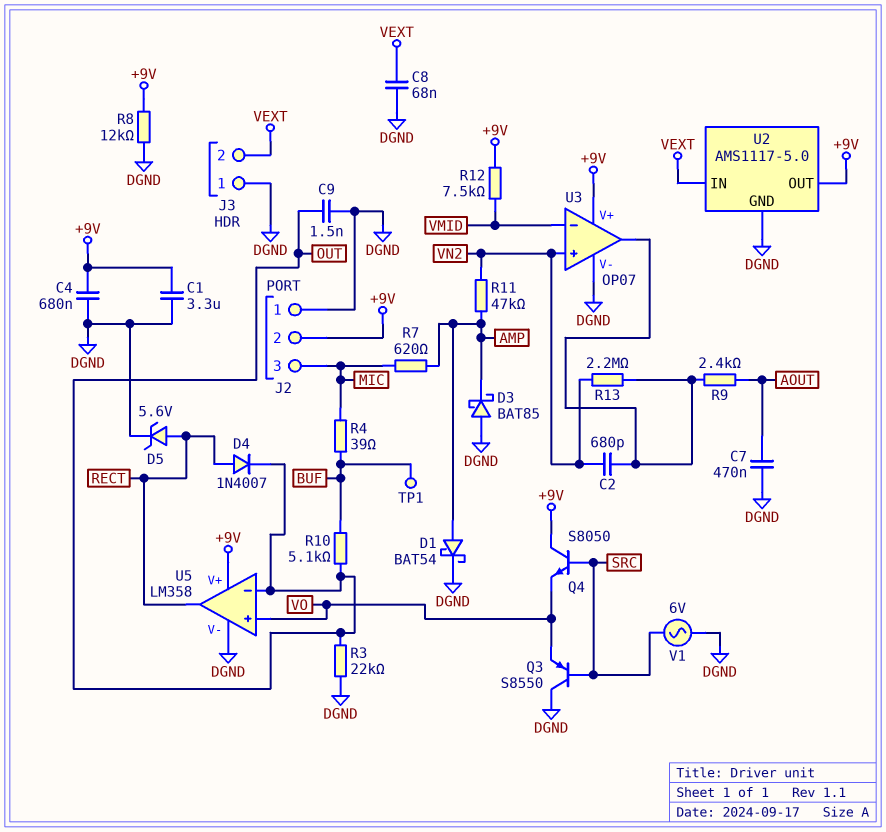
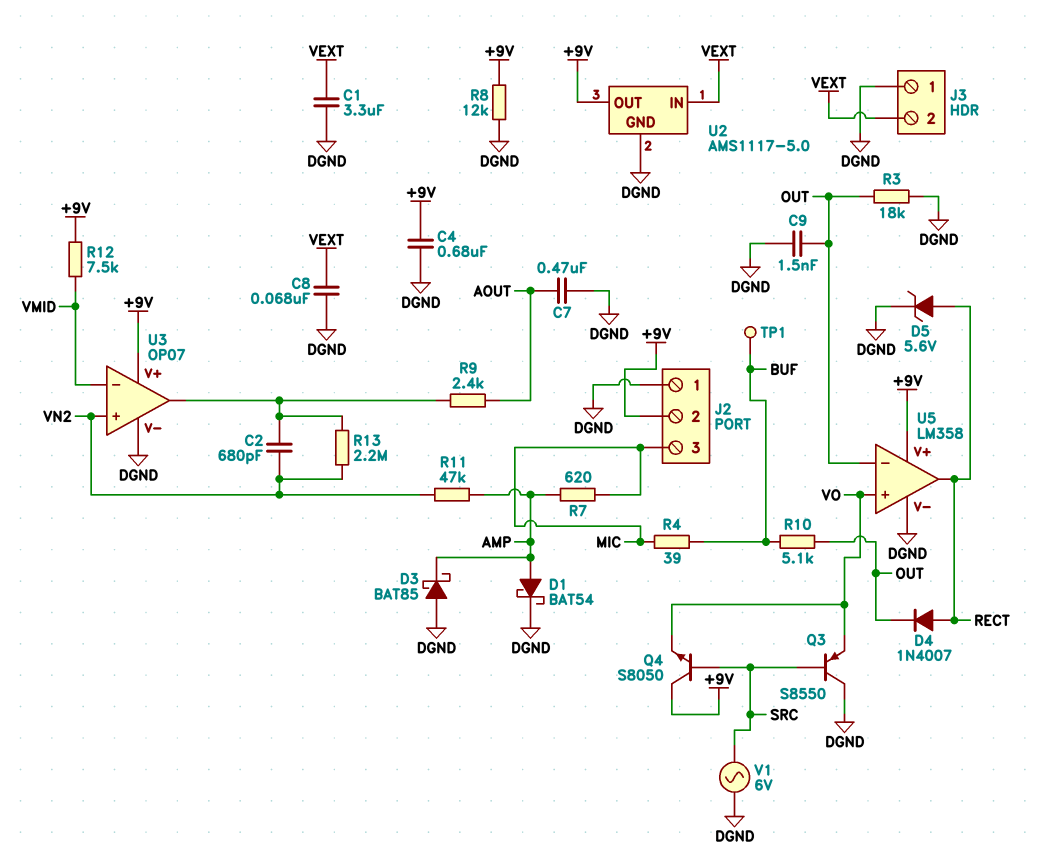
C1: 3.3uF (+9V, DGND) -> 3.3uF (DGND, VEXT)
R3: 22k (DGND, OUT) -> 18k (DGND, OUT)

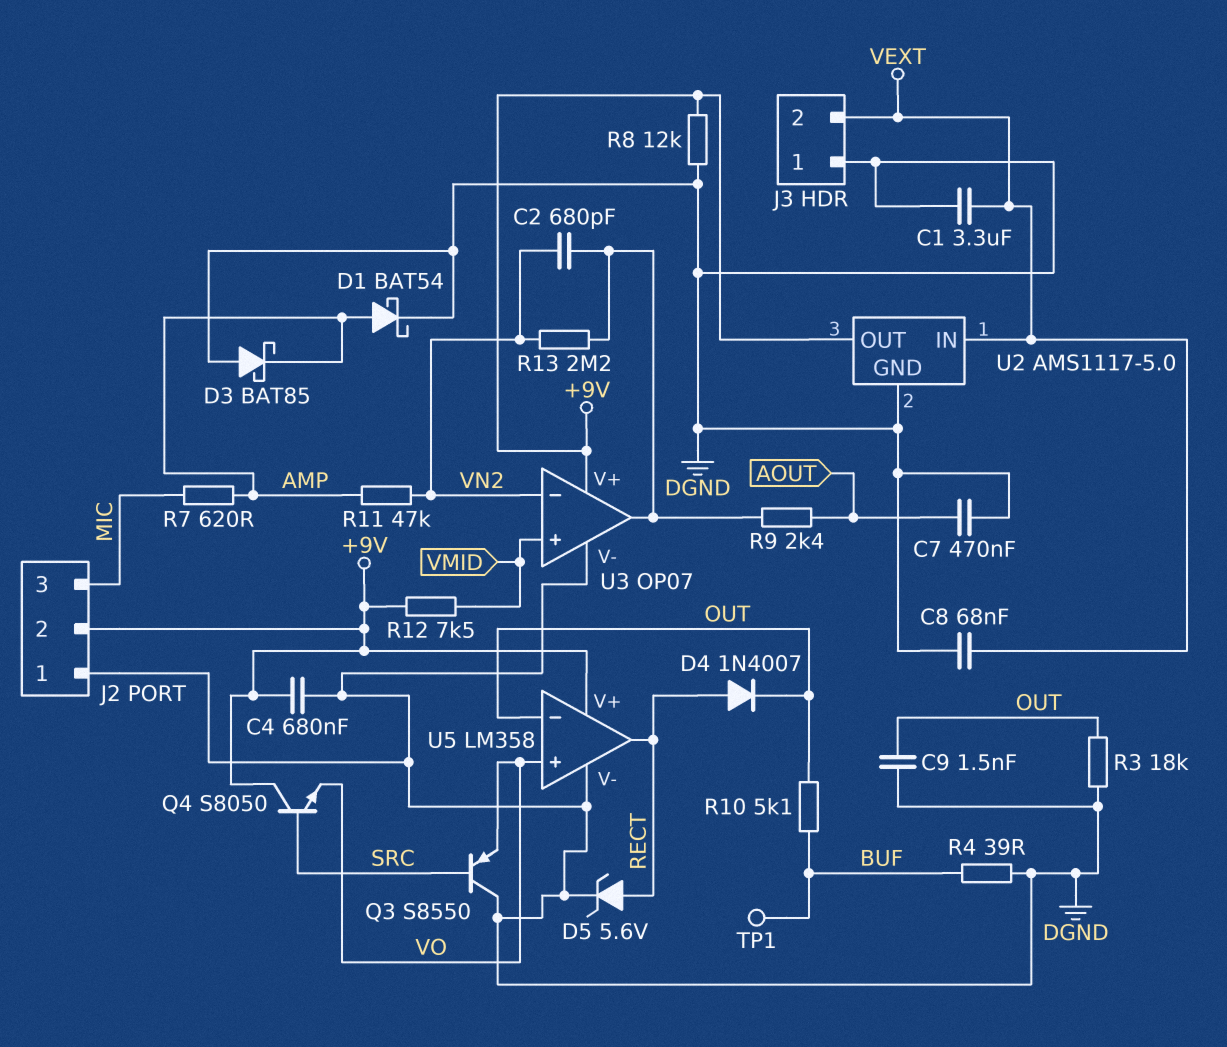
R4: 39 (BUF, MIC) -> 39 (BUF, DGND)
U3 pin in+: VN2 -> VMID
U3 pin in-: VMID -> VN2
V1: AC 6V (DGND, SRC) -> none

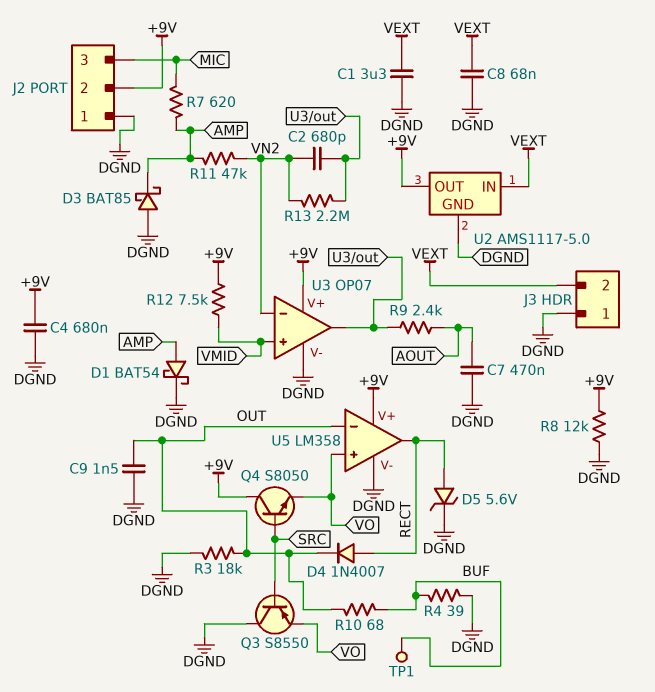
R10: 5.1k (BUF, OUT) -> 68 (BUF, OUT)

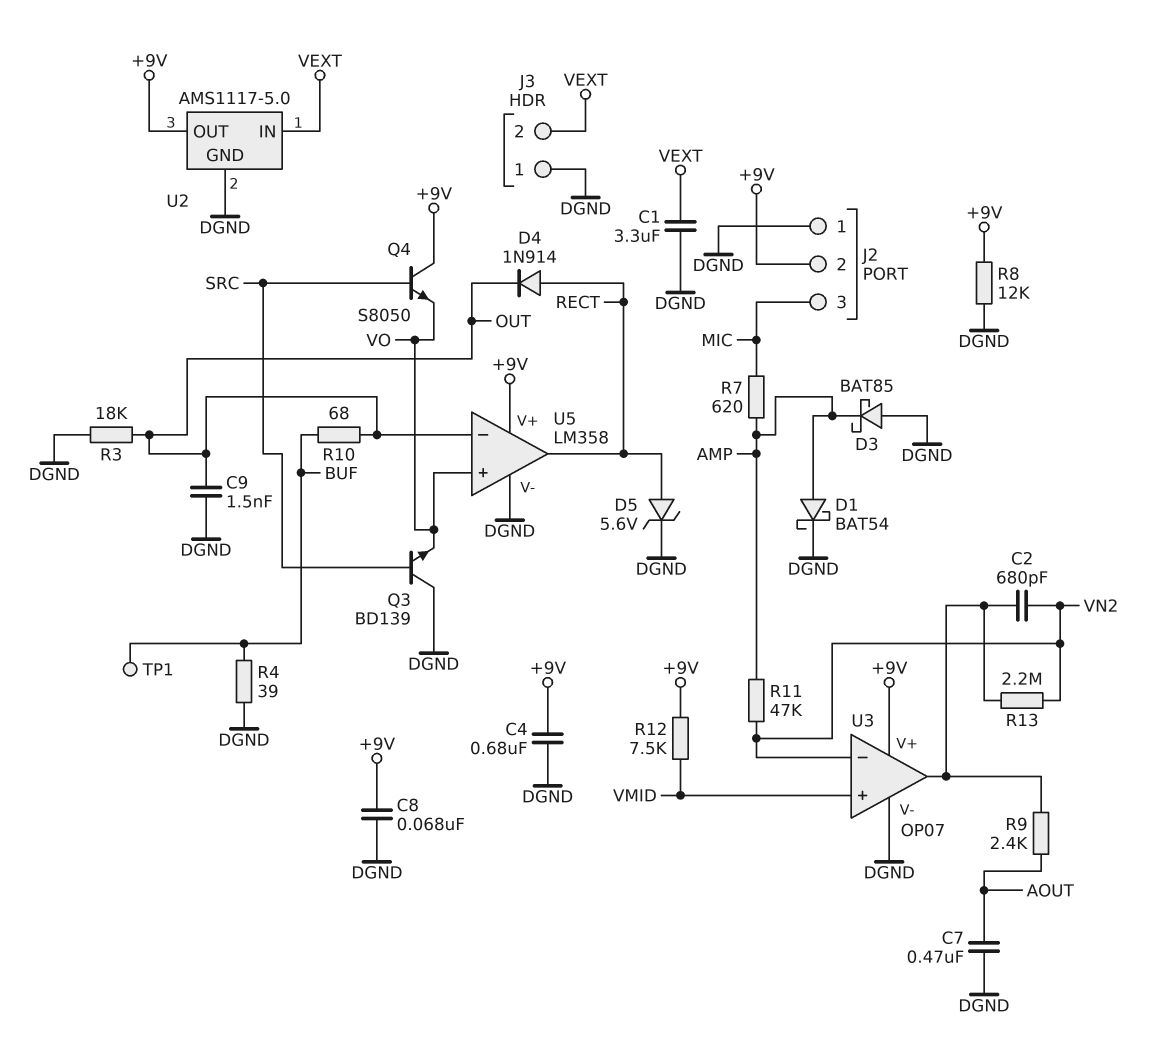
C8: 68nF (DGND, VEXT) -> 68nF (+9V, DGND)
D4: diode 1N4007 (A RECT, K OUT) -> diode 1N914 (A RECT, K OUT)
Q3: PNP S8550 (B SRC, C DGND, E VO) -> NPN BD139 (B SRC, C DGND, E VO)

